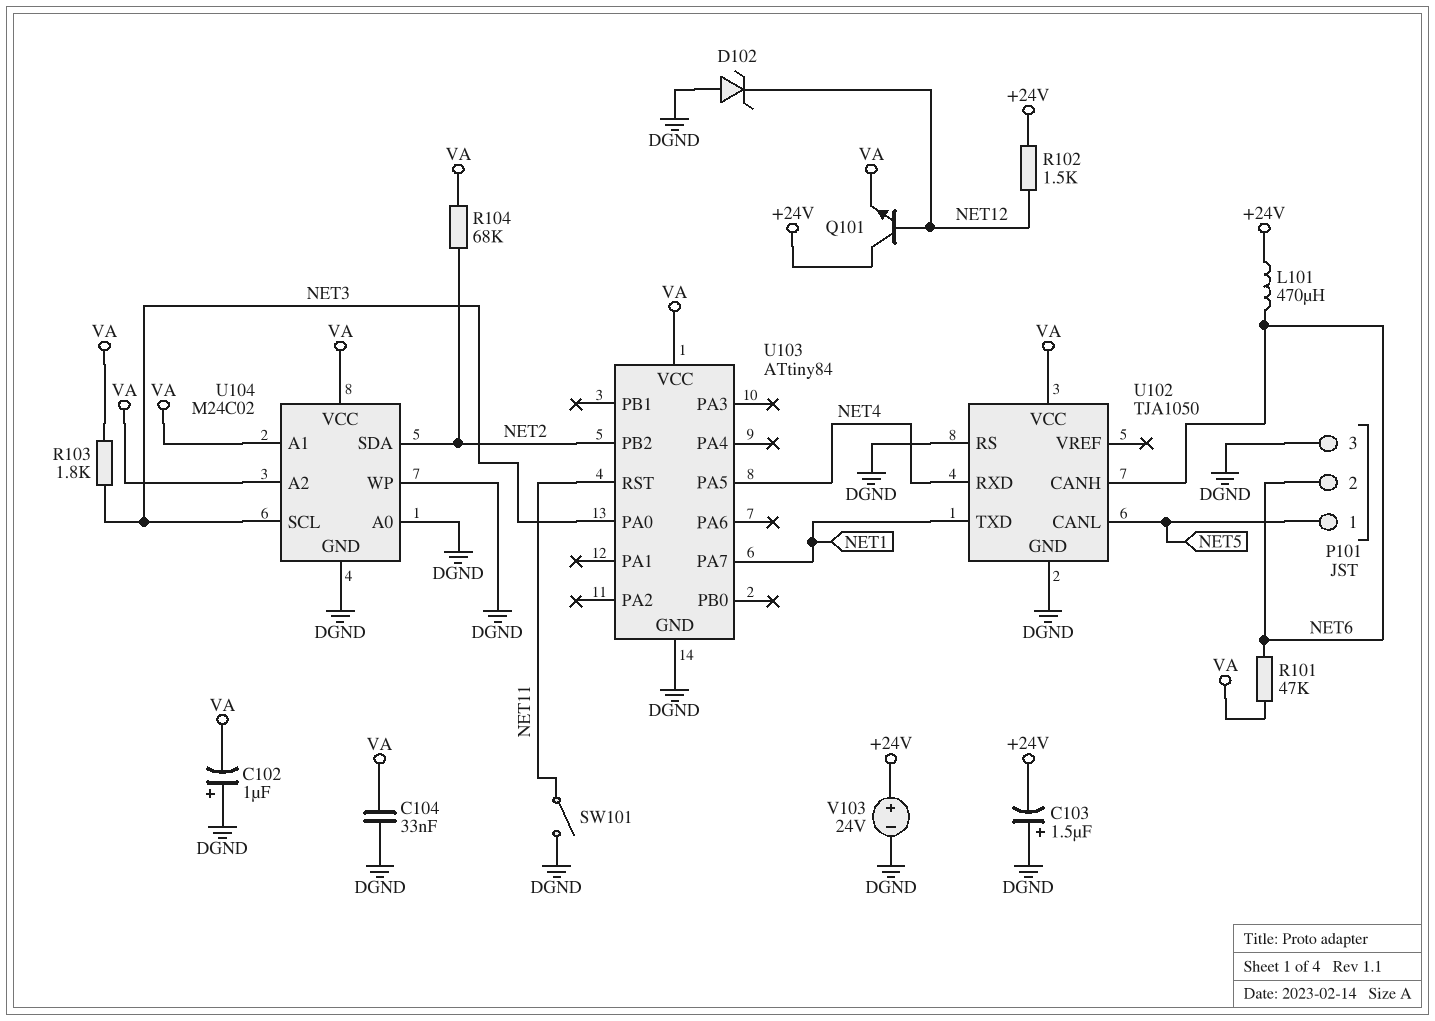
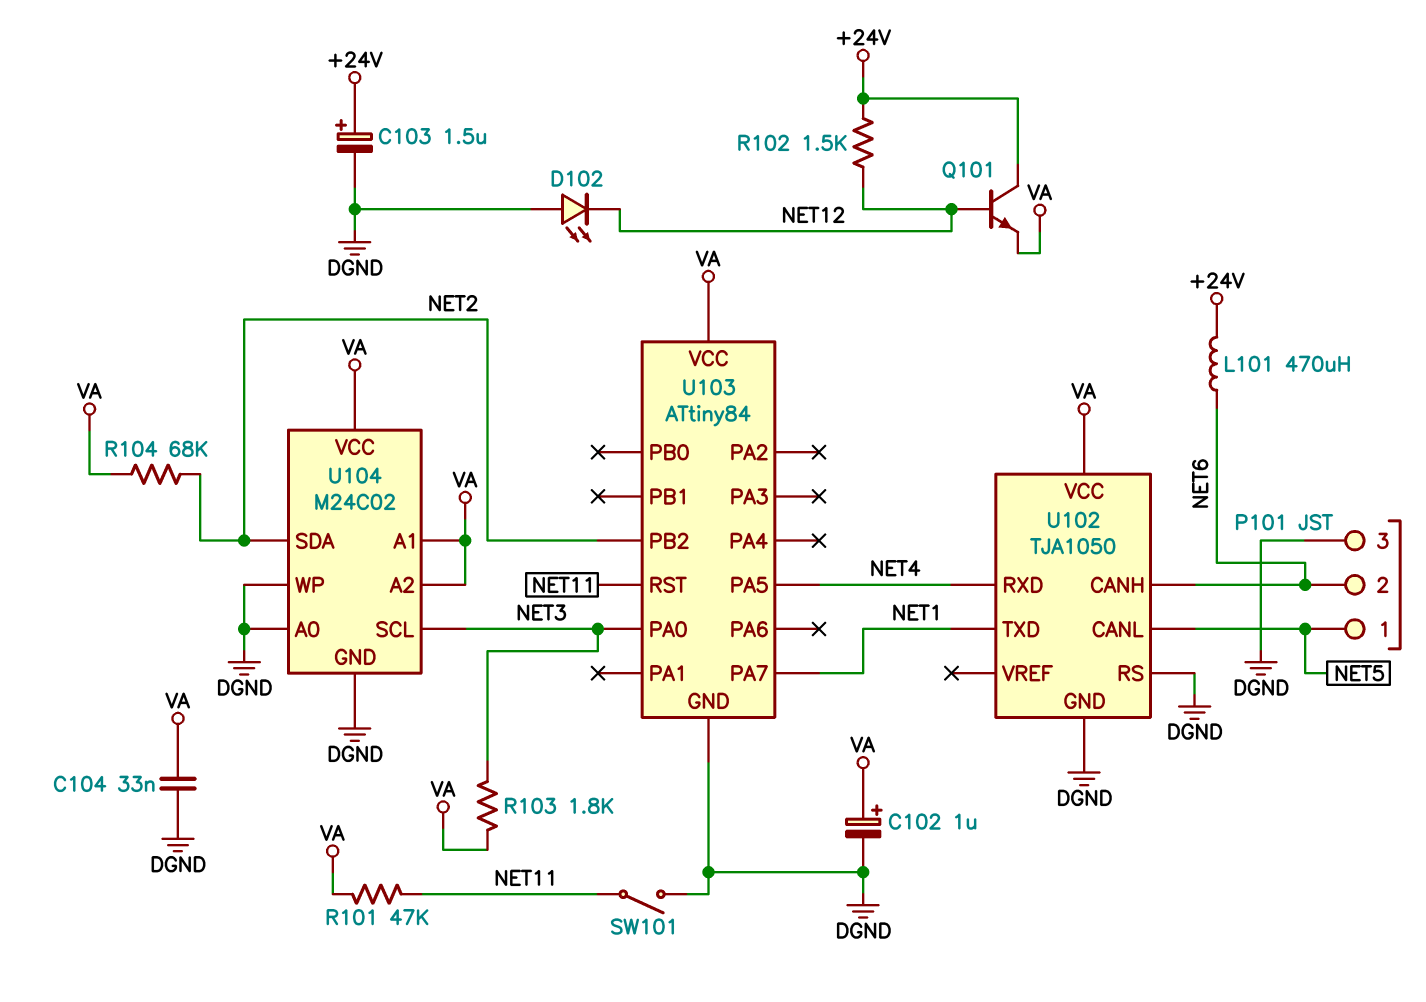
C102: 1uF (plus DGND, minus VA) -> 1uF (plus VA, minus DGND)
C103: 1.5uF (plus DGND, minus +24V) -> 1.5uF (plus +24V, minus DGND)
D102: zener (A DGND, K NET12) -> LED (A DGND, K NET12)
R101: 47k (NET6, VA) -> 47k (NET11, VA)
V103: 24V (plus +24V, minus DGND) -> none

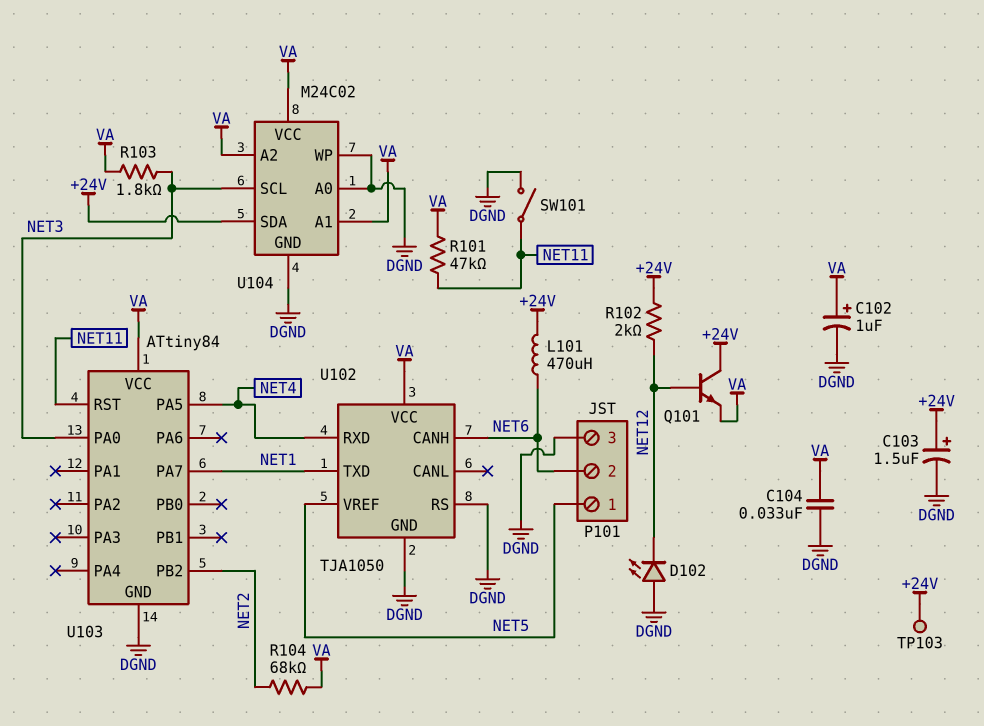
R102: 1.5k (+24V, NET12) -> 2k (+24V, NET12)
TP103: none -> test point (+24V)
U102 pin CANL: NET5 -> none
U102 pin VREF: none -> NET5
U104 pin SDA: NET2 -> +24V

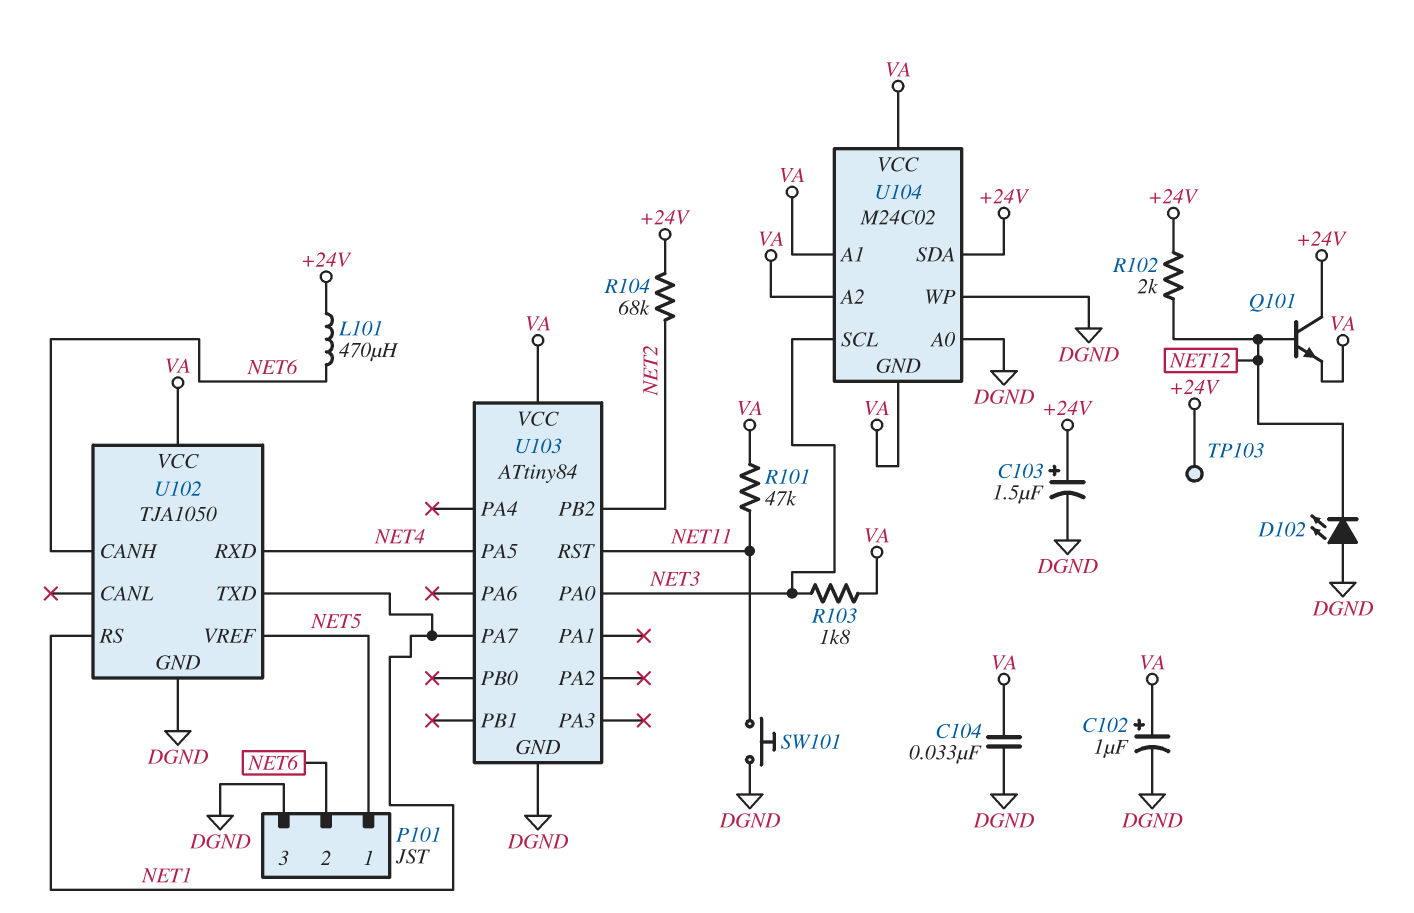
R104: 68k (NET2, VA) -> 68k (+24V, NET2)
SW101: switch (DGND, NET11) -> button (DGND, NET11)
U102 pin RS: DGND -> NET1
U104 pin GND: DGND -> VA

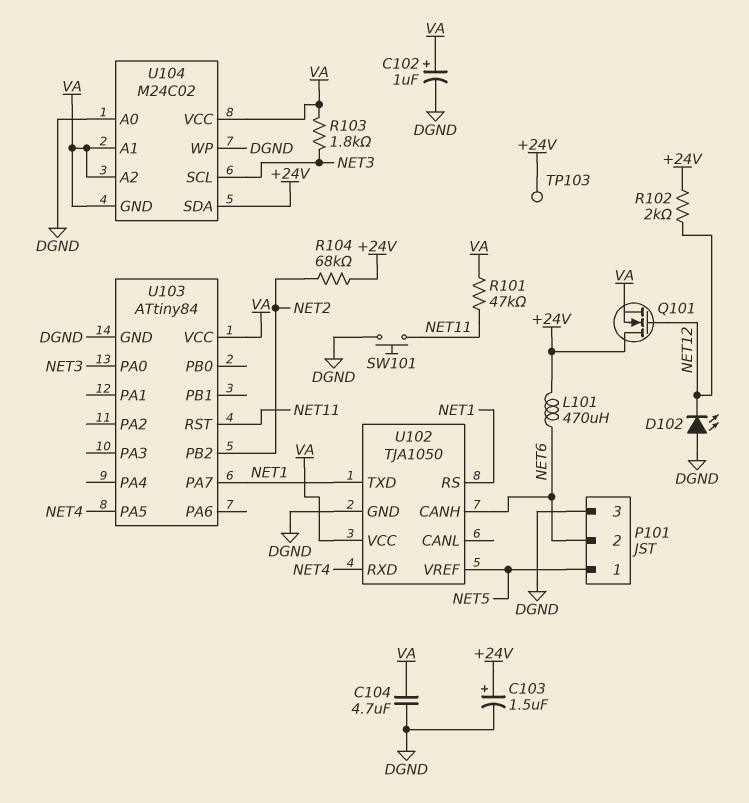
C104: 33nF (DGND, VA) -> 4.7uF (DGND, VA)
Q101: NPN (B NET12, C +24V, E VA) -> NMOS (G NET12, D +24V, S VA)

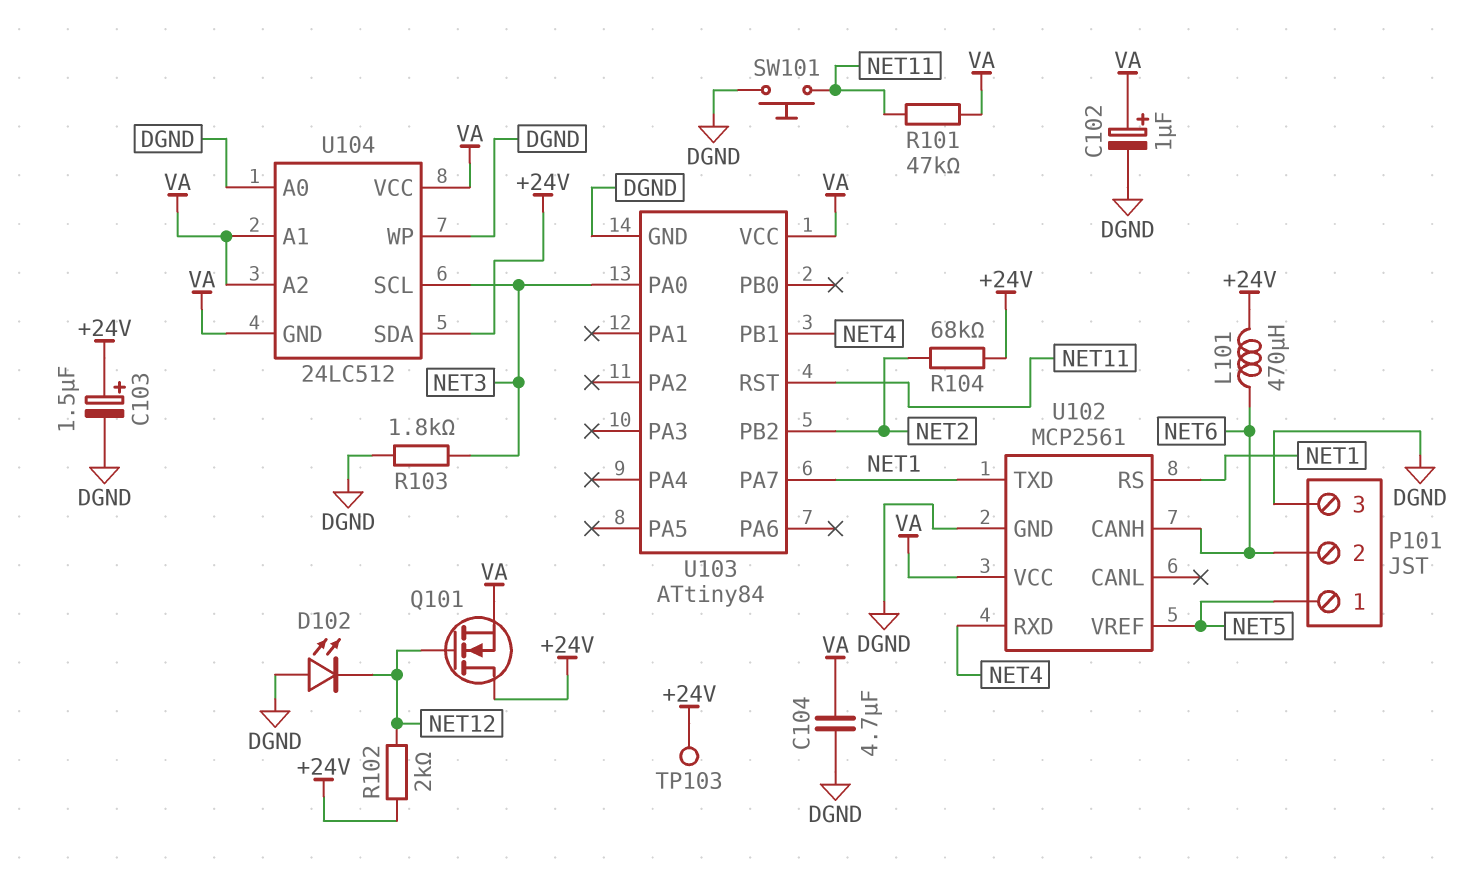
R103: 1.8k (NET3, VA) -> 1.8k (DGND, NET3)
U102: TJA1050 -> MCP2561
U103 pin PA5: NET4 -> none
U103 pin PB1: none -> NET4
U104: M24C02 -> 24LC512

